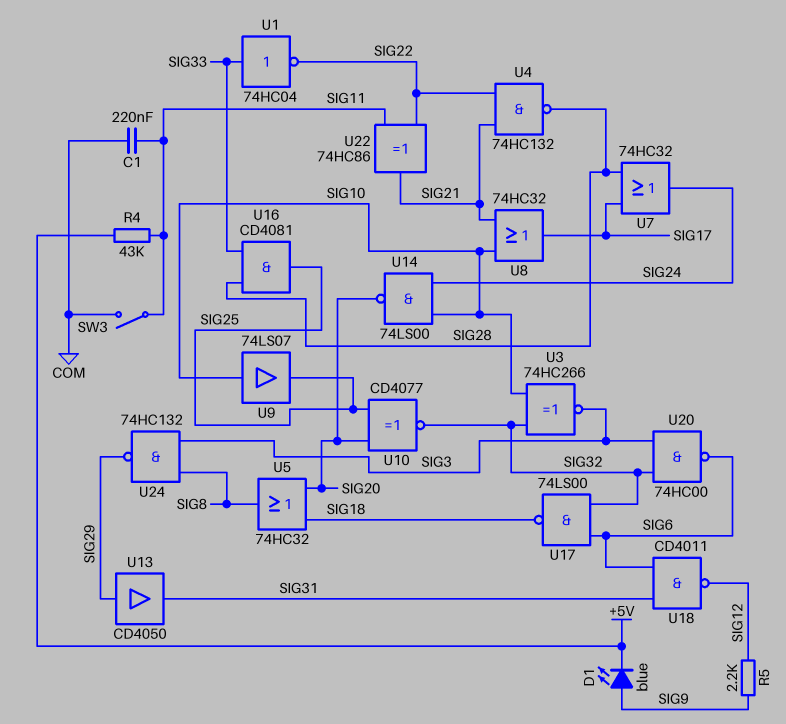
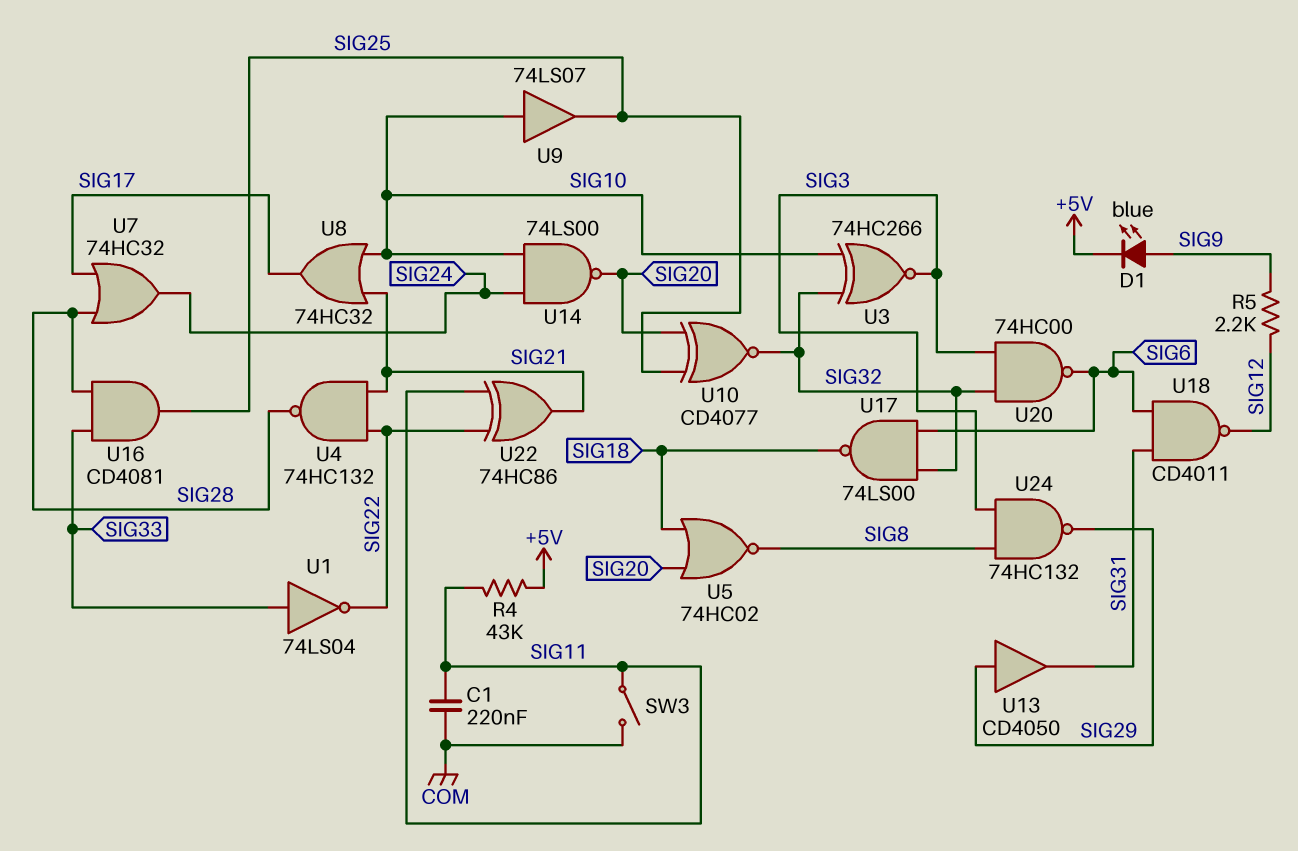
U1: NOT 74HC04 (in SIG33, out SIG22) -> NOT 74LS04 (in SIG33, out SIG22)
U5: OR 74HC32 (in SIG18, in SIG20, out SIG8) -> NOR 74HC02 (in SIG18, in SIG20, out SIG8)

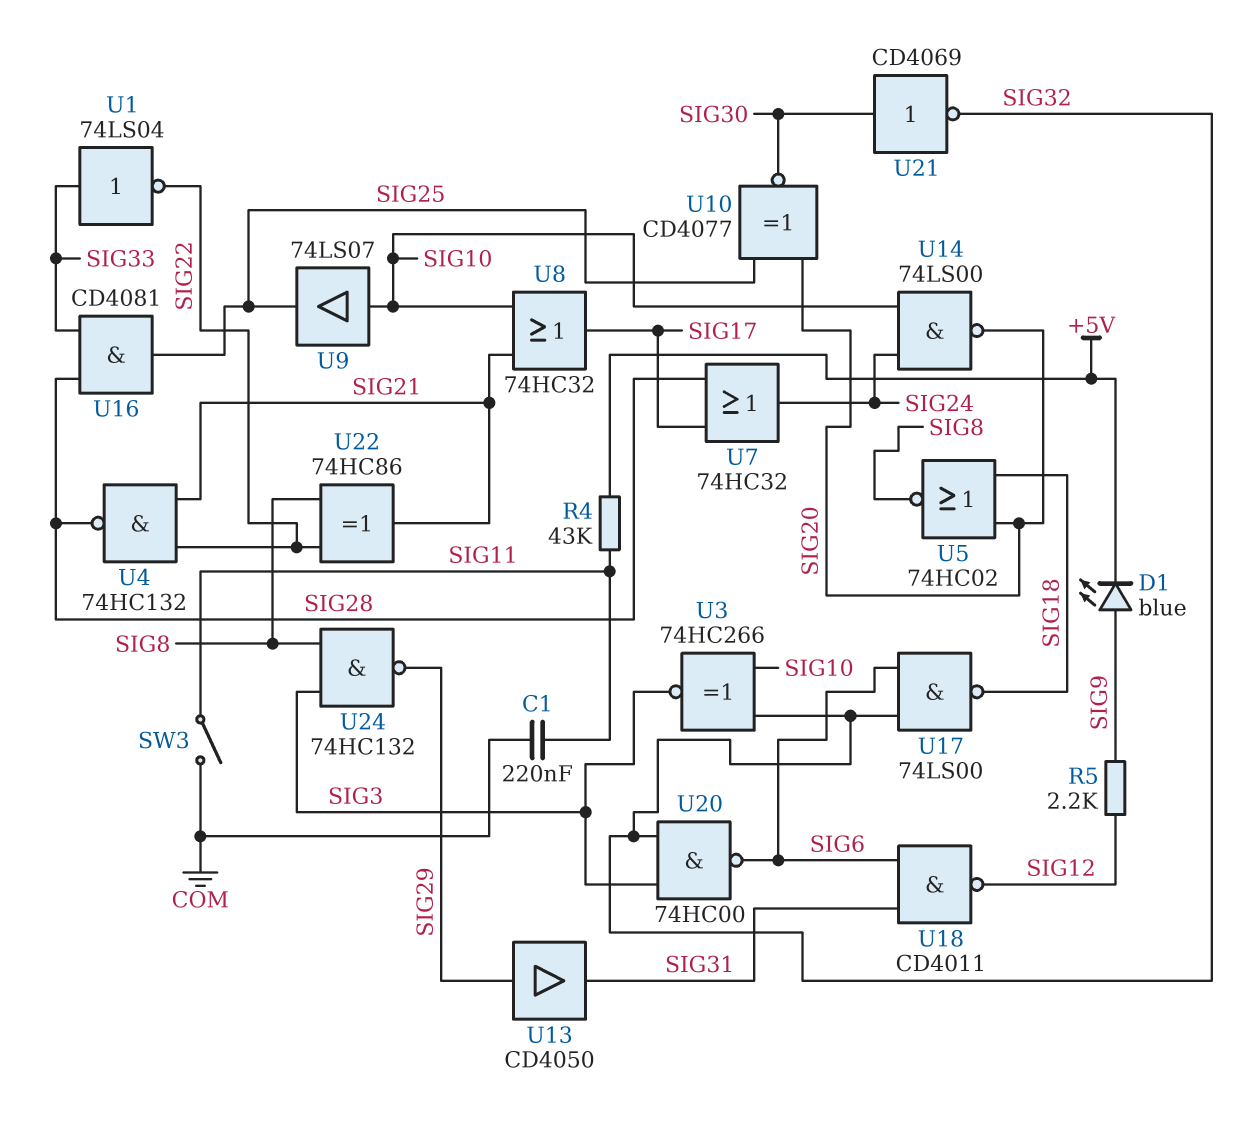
U10: XNOR CD4077 (in SIG20, in SIG25, out SIG32) -> XNOR CD4077 (in SIG20, in SIG25, out SIG30)
U21: none -> NOT CD4069 (in SIG30, out SIG32)
U22: XOR 74HC86 (in SIG11, in SIG22, out SIG21) -> XOR 74HC86 (in SIG8, in SIG22, out SIG21)

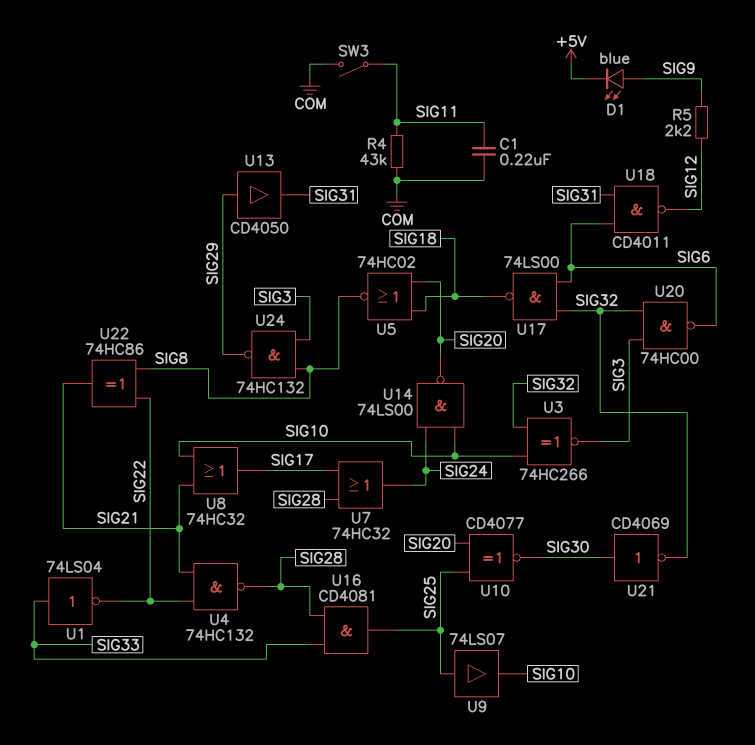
R4: 43k (+5V, SIG11) -> 43k (COM, SIG11)
U9: buffer 74LS07 (in SIG10, out SIG25) -> buffer 74LS07 (in SIG25, out SIG10)

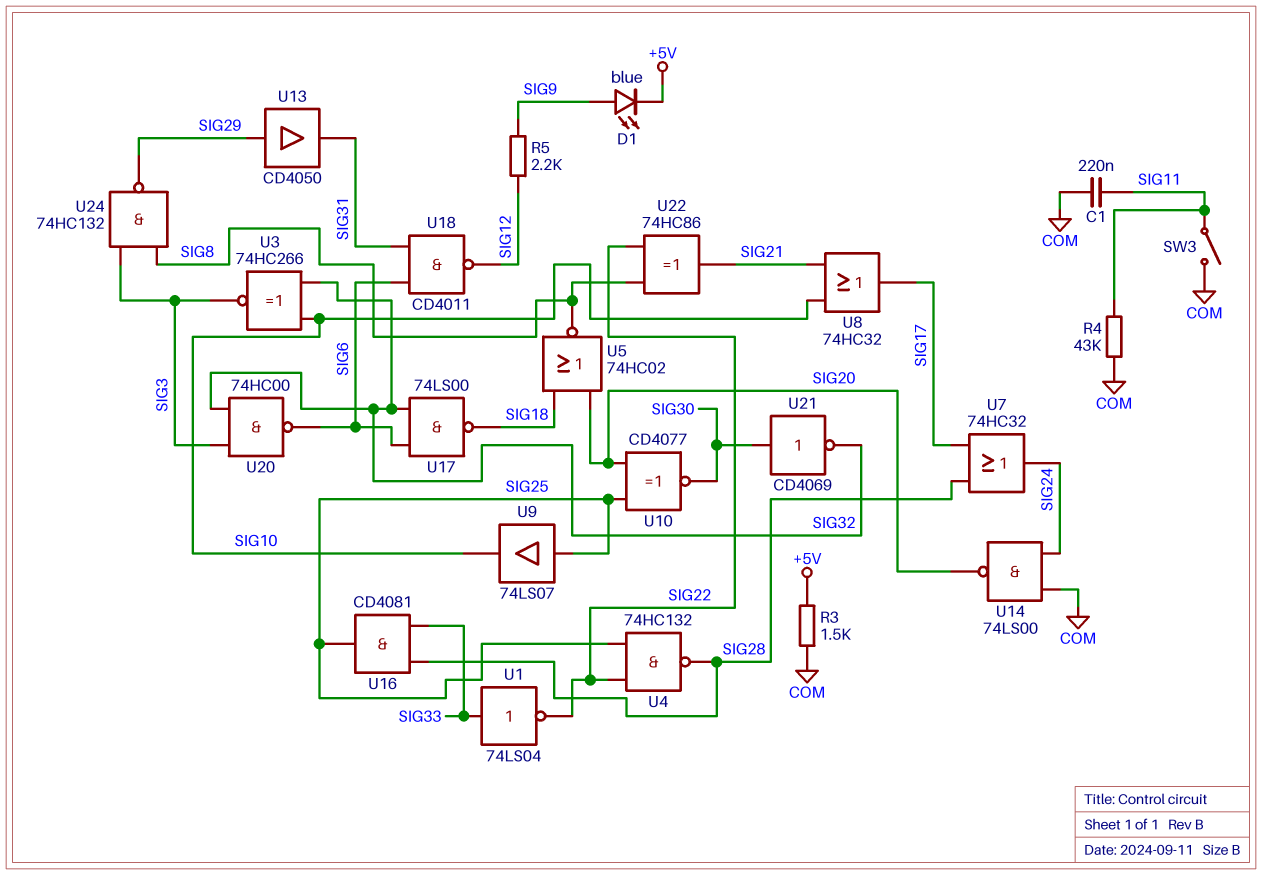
R3: none -> 1.5k (+5V, COM)
U4: NAND 74HC132 (in SIG21, in SIG22, out SIG28) -> NAND 74HC132 (in SIG22, in SIG25, out SIG28)
U14: NAND 74LS00 (in SIG10, in SIG24, out SIG20) -> NAND 74LS00 (in COM, in SIG24, out SIG20)

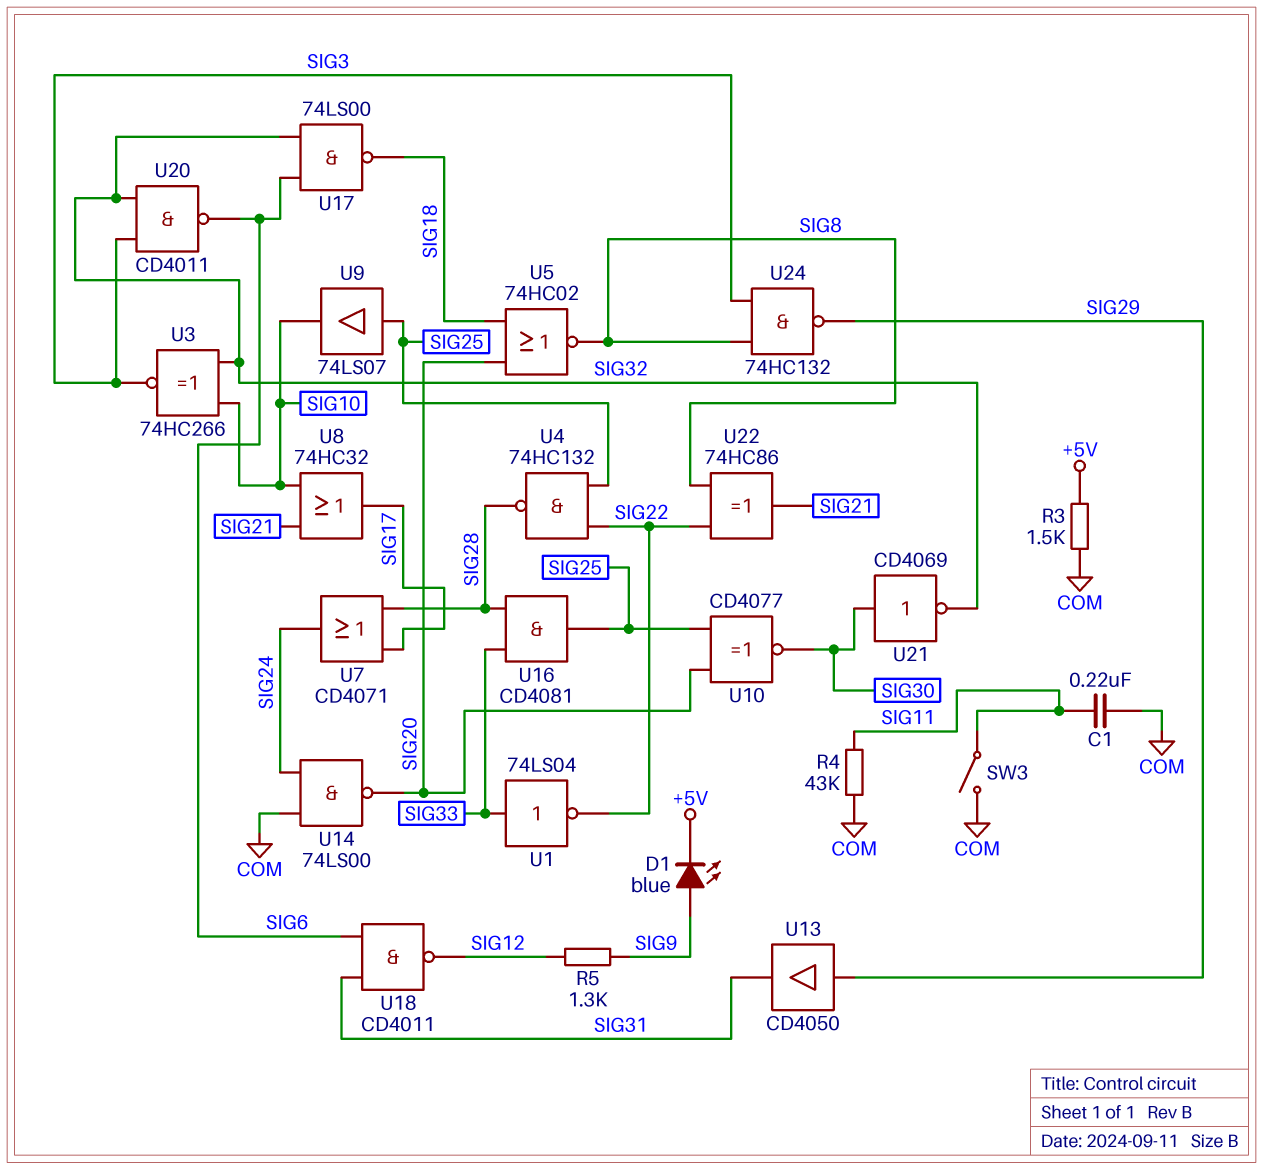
R5: 2.2k (SIG9, SIG12) -> 1.3k (SIG9, SIG12)
U7: OR 74HC32 (in SIG17, in SIG28, out SIG24) -> OR CD4071 (in SIG17, in SIG28, out SIG24)
U20: NAND 74HC00 (in SIG3, in SIG32, out SIG6) -> NAND CD4011 (in SIG3, in SIG32, out SIG6)

